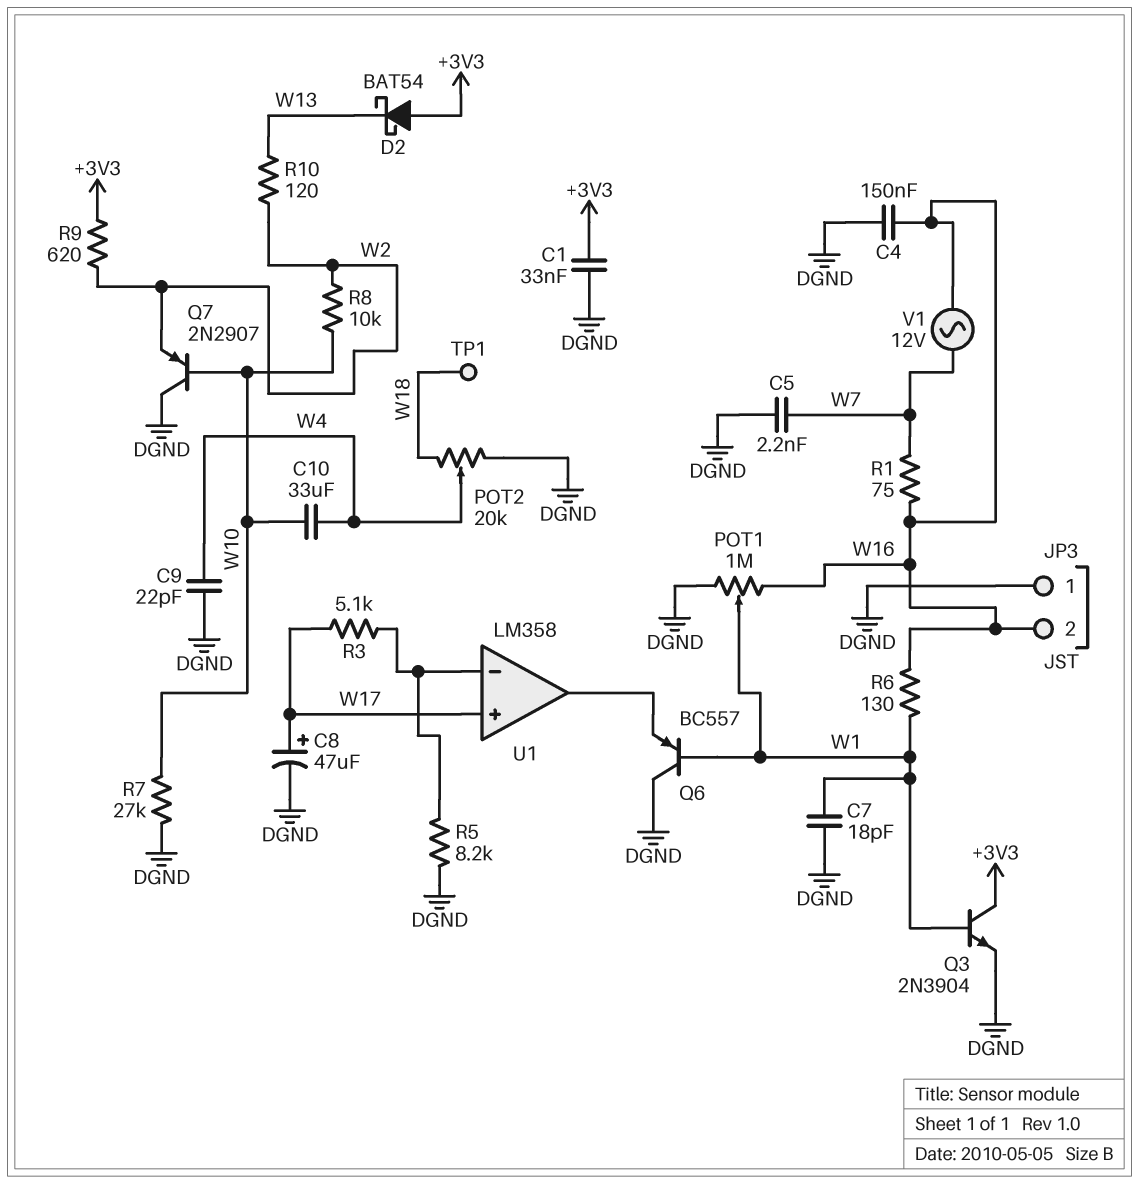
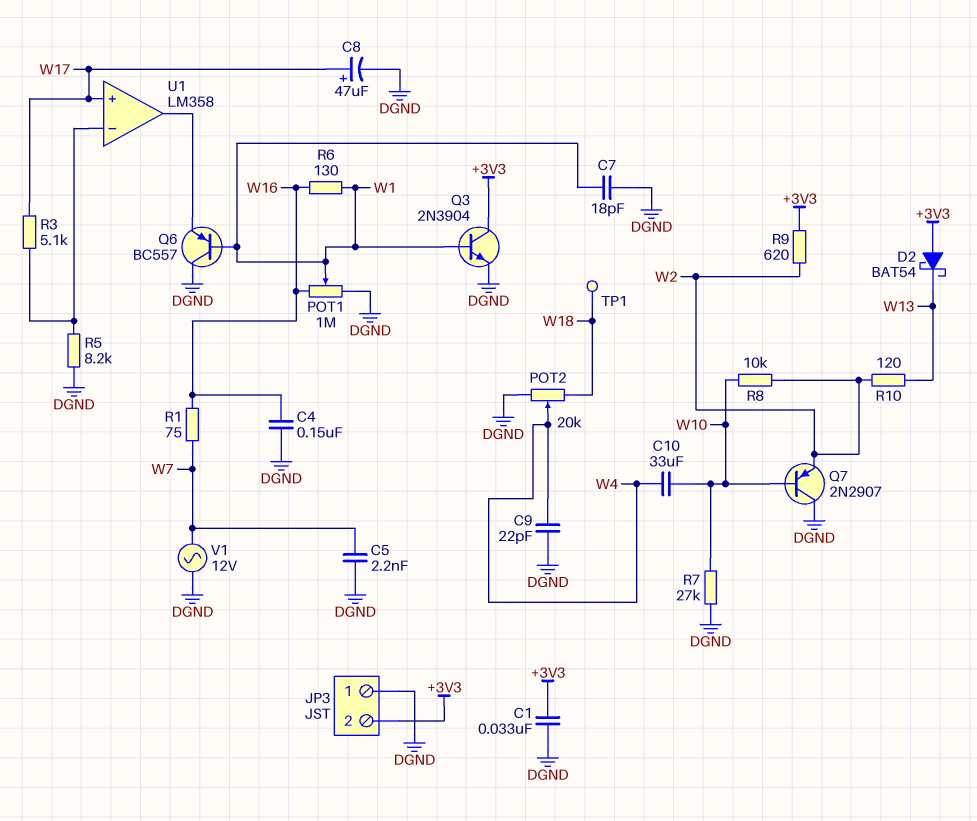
JP3 pin 2: W16 -> +3V3
V1: AC 12V (W7, W16) -> AC 12V (DGND, W7)

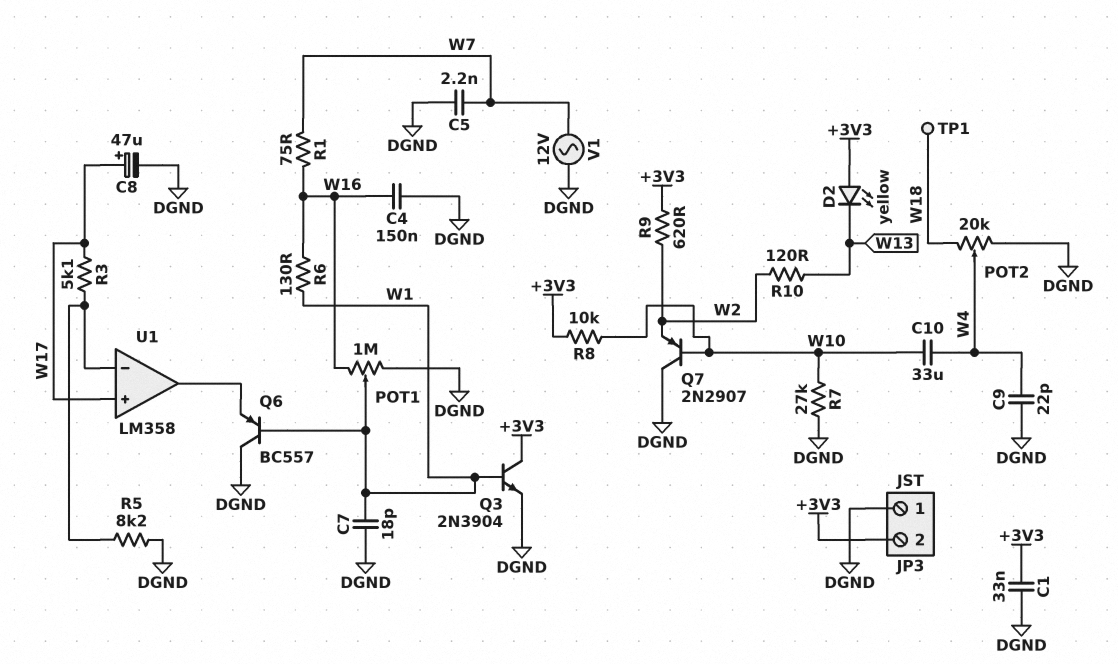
D2: schottky BAT54 (A +3V3, K W13) -> LED yellow (A +3V3, K W13)
R8: 10k (W2, W10) -> 10k (+3V3, W10)

